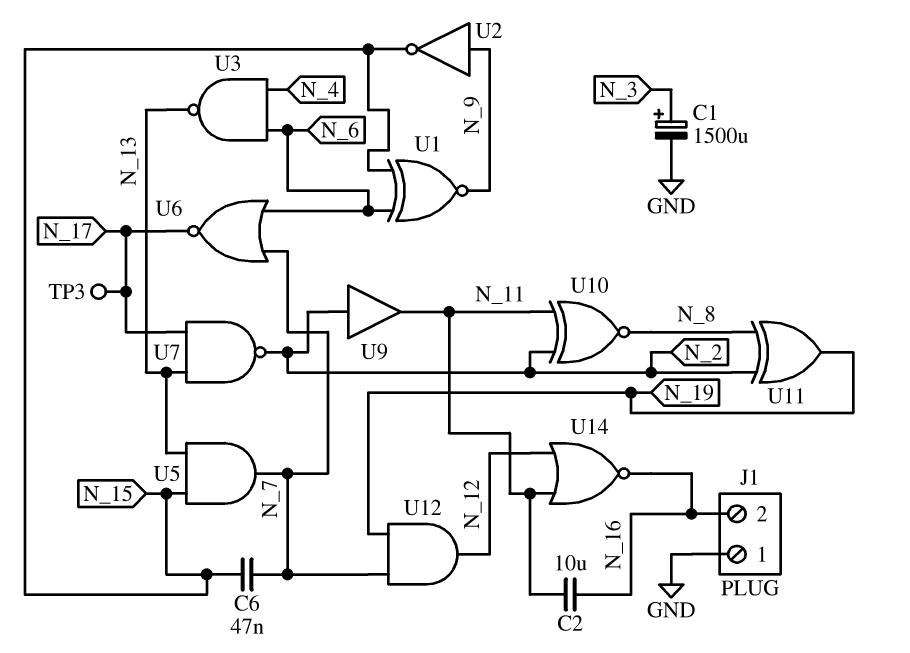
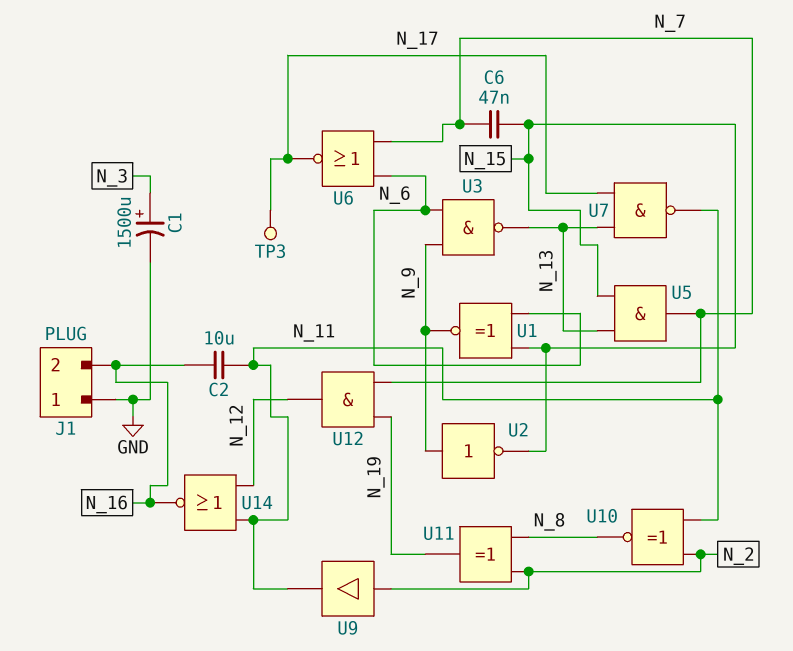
U3: NAND (in N_4, in N_6, out N_13) -> NAND (in N_6, in N_9, out N_13)
U7: NAND (in N_13, in N_17, out N_2) -> NAND (in N_13, in N_17, out N_11)

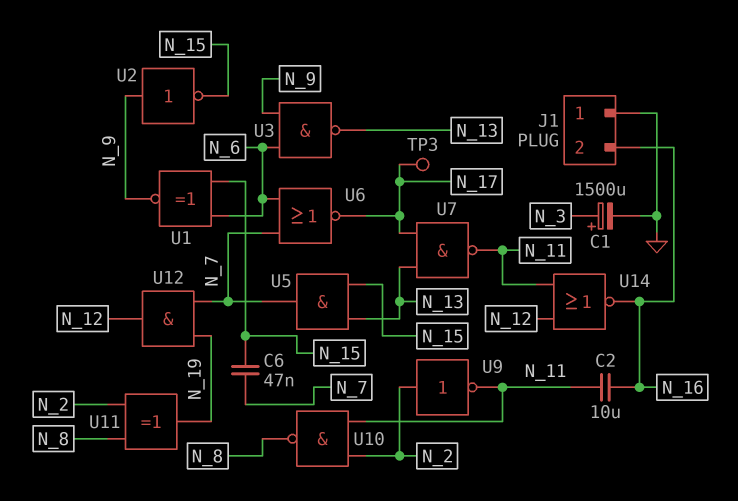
U9: buffer (in N_2, out N_11) -> NOT (in N_2, out N_11)
U10: XNOR (in N_2, in N_11, out N_8) -> NAND (in N_2, in N_11, out N_8)

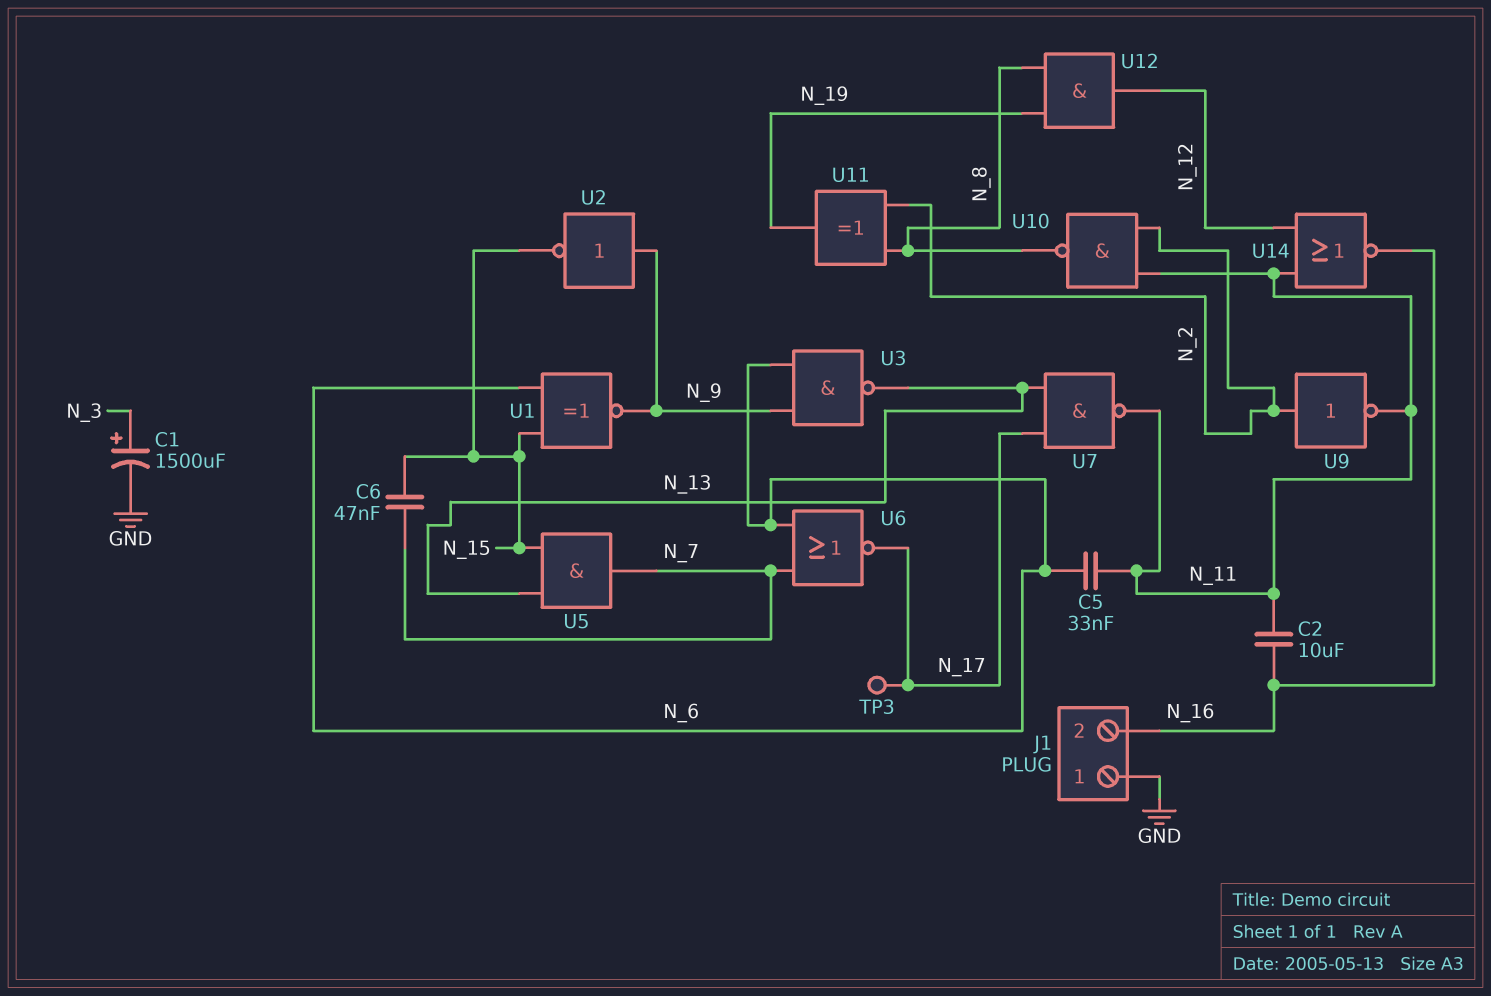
C5: none -> 33nF (N_6, N_11)
U12: AND (in N_7, in N_19, out N_12) -> AND (in N_8, in N_19, out N_12)

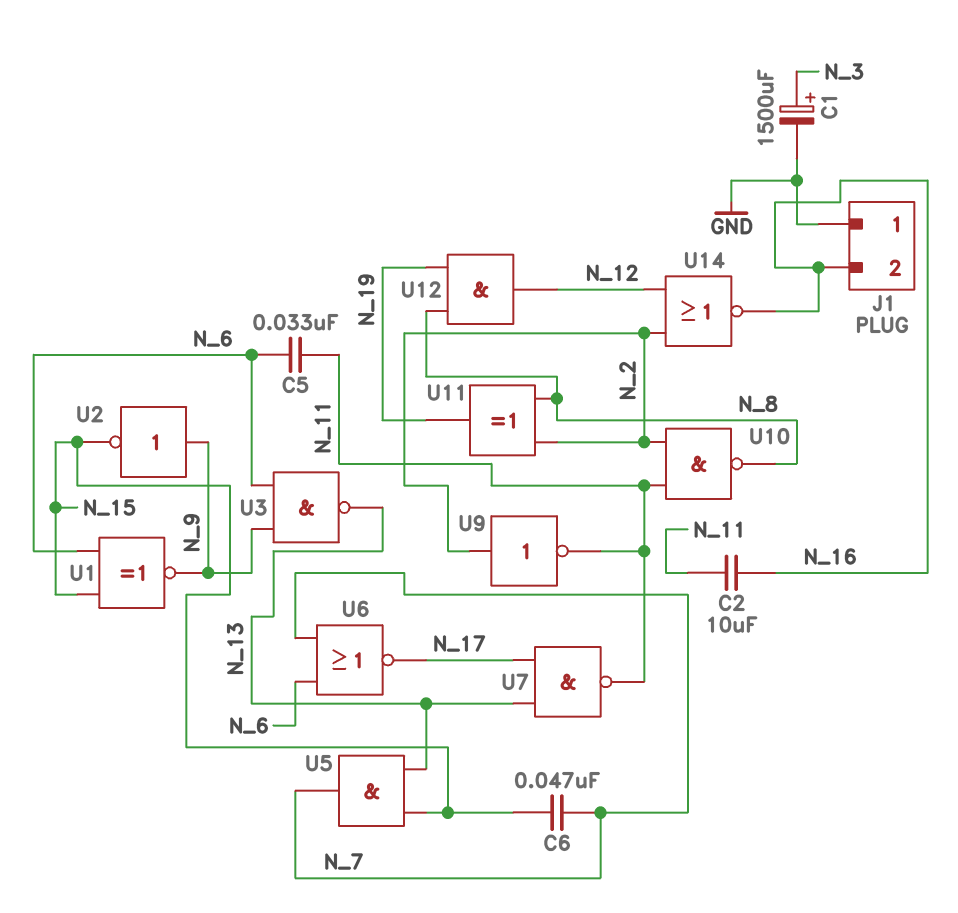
TP3: test point (N_17) -> none
U14: NOR (in N_11, in N_12, out N_16) -> NOR (in N_2, in N_12, out N_16)

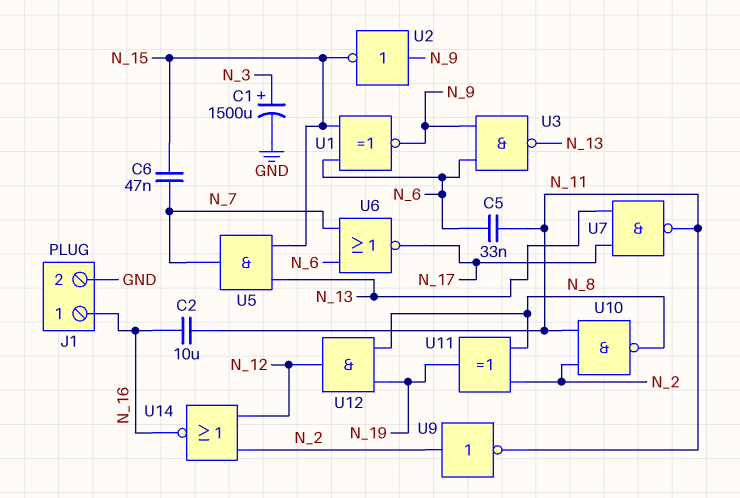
J1 pin 1: GND -> N_16
J1 pin 2: N_16 -> GND

